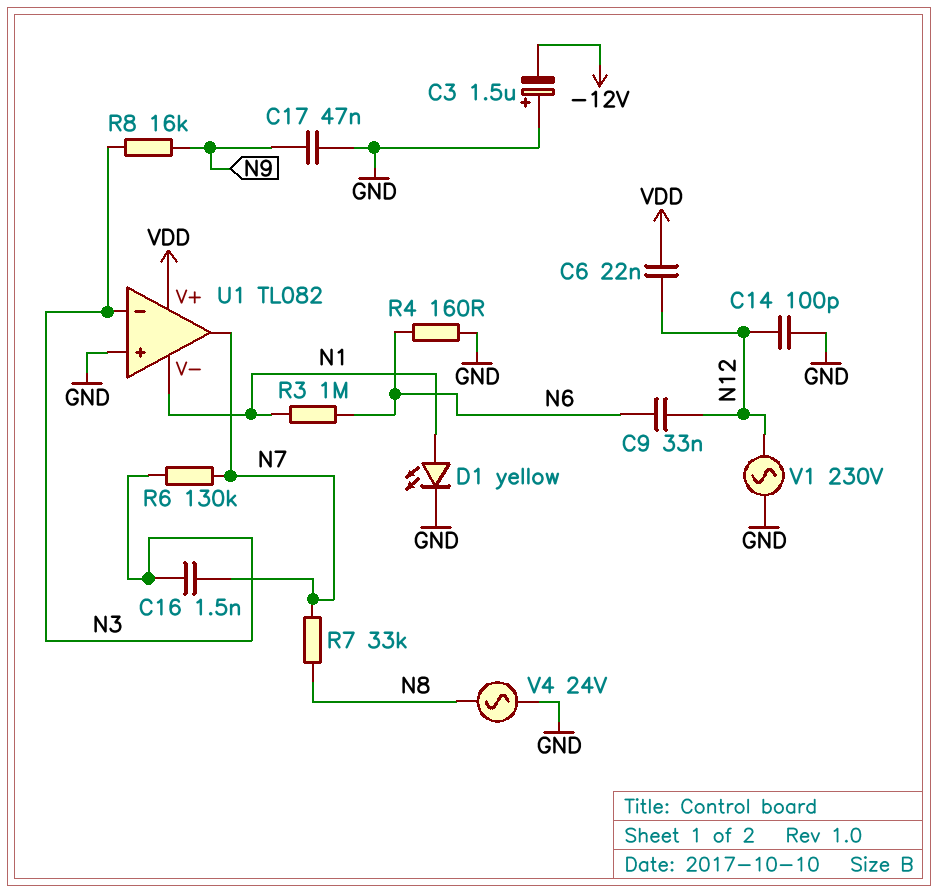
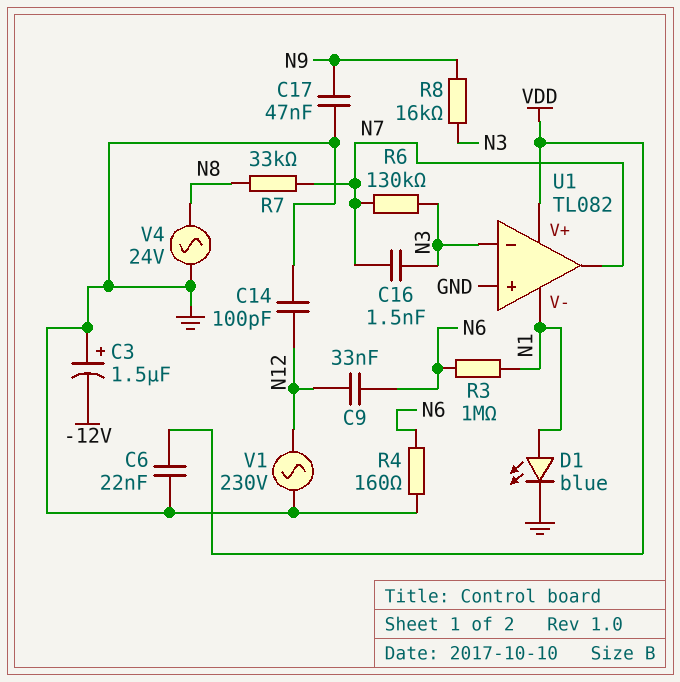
C6: 22nF (N12, VDD) -> 22nF (GND, VDD)
D1: LED yellow (A N1, K GND) -> LED blue (A N1, K GND)

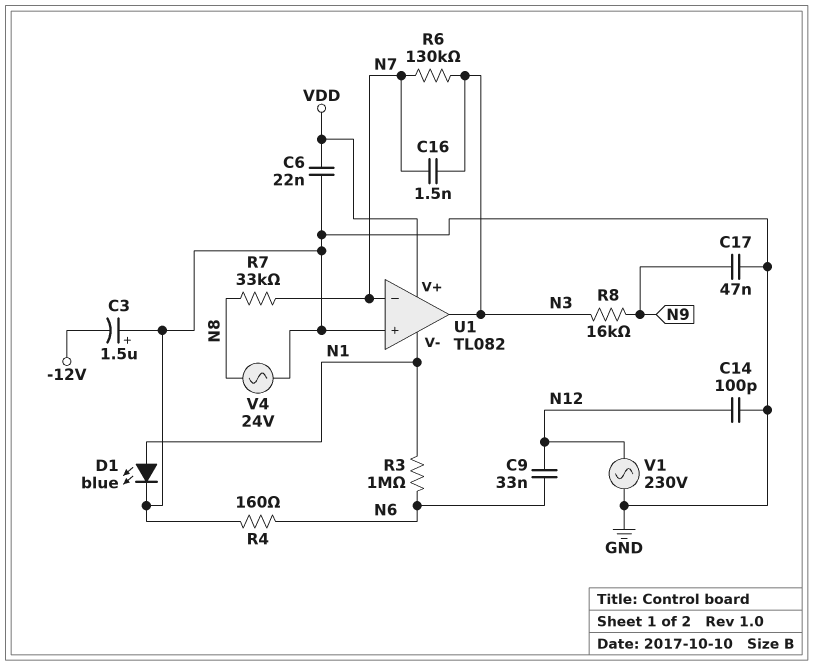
U1 pin in-: N3 -> N7
U1 pin out: N7 -> N3

